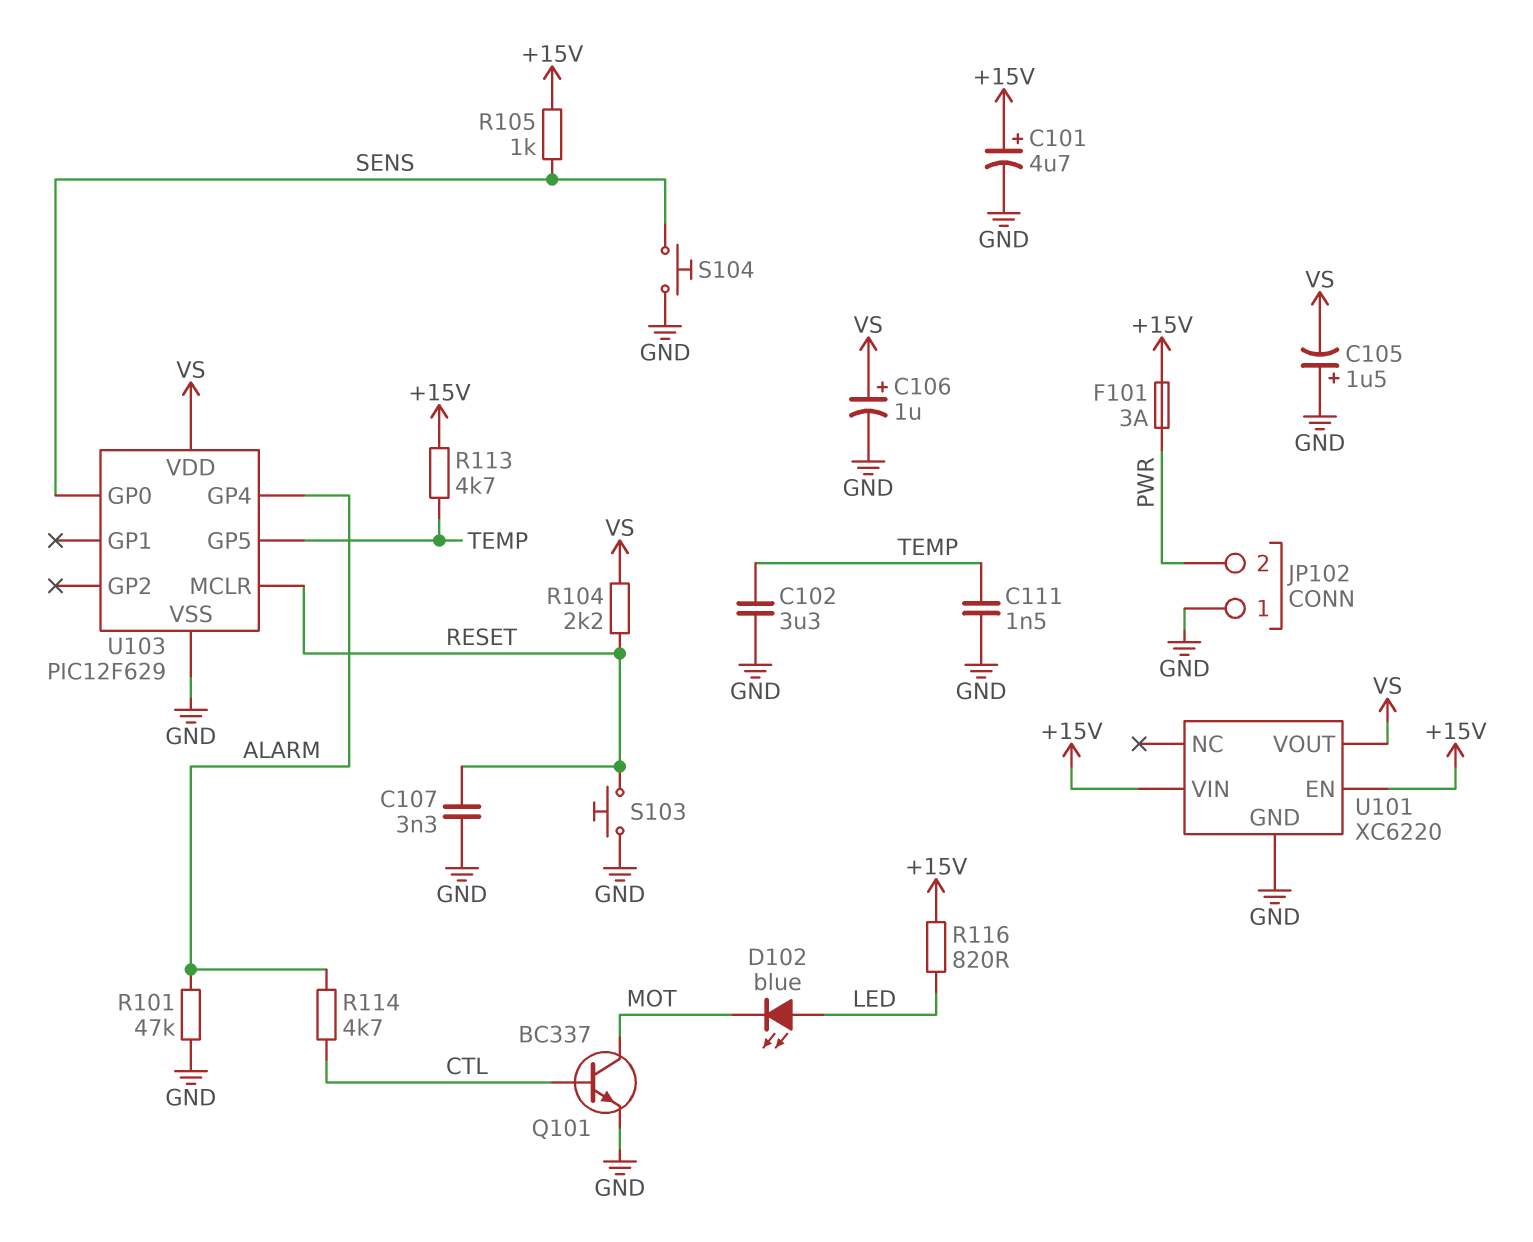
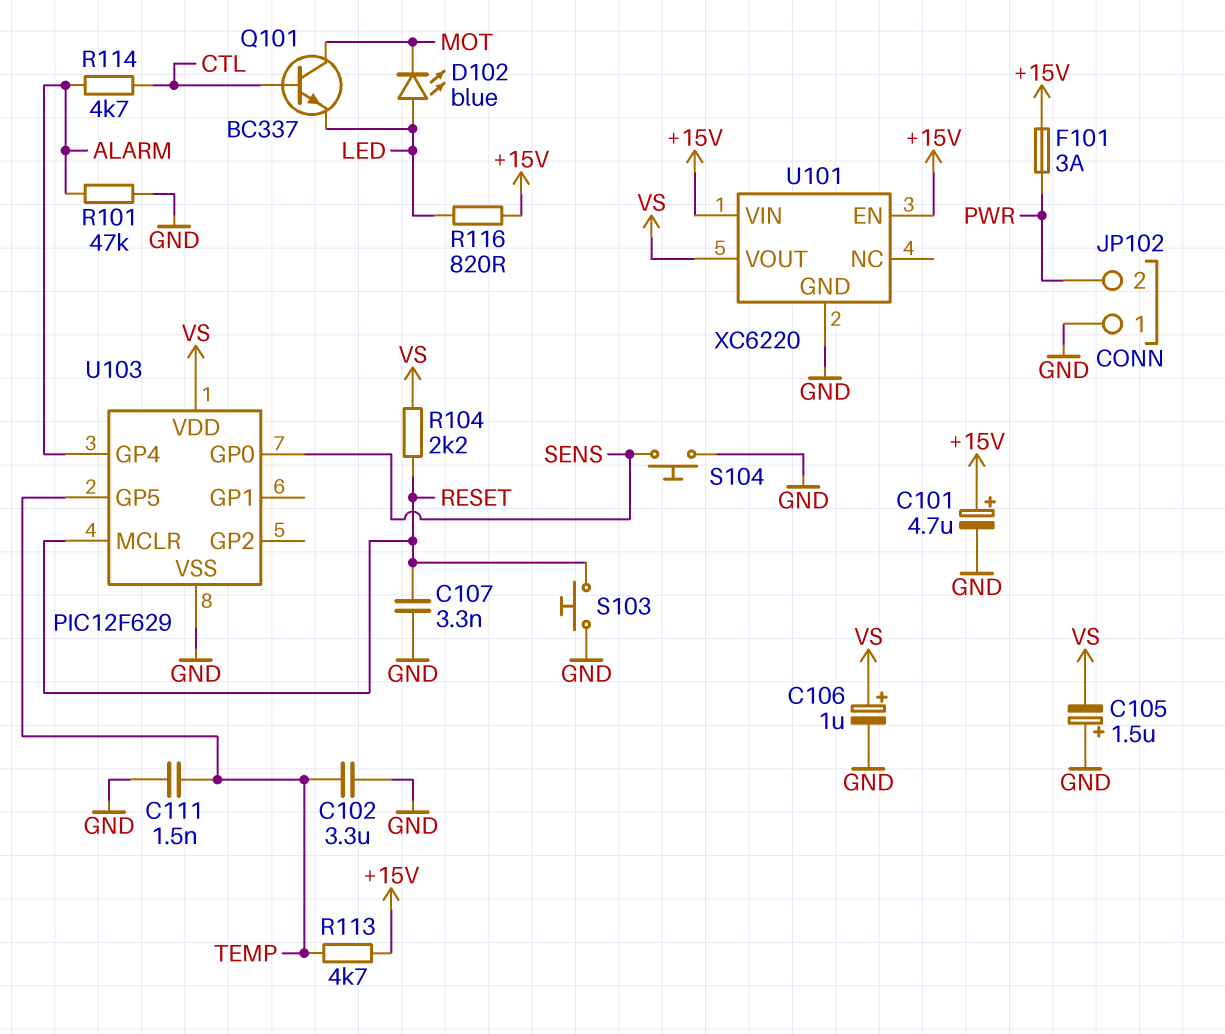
Q101: NPN BC337 (B CTL, C MOT, E GND) -> NPN BC337 (B CTL, C MOT, E LED)
R105: 1k (+15V, SENS) -> none

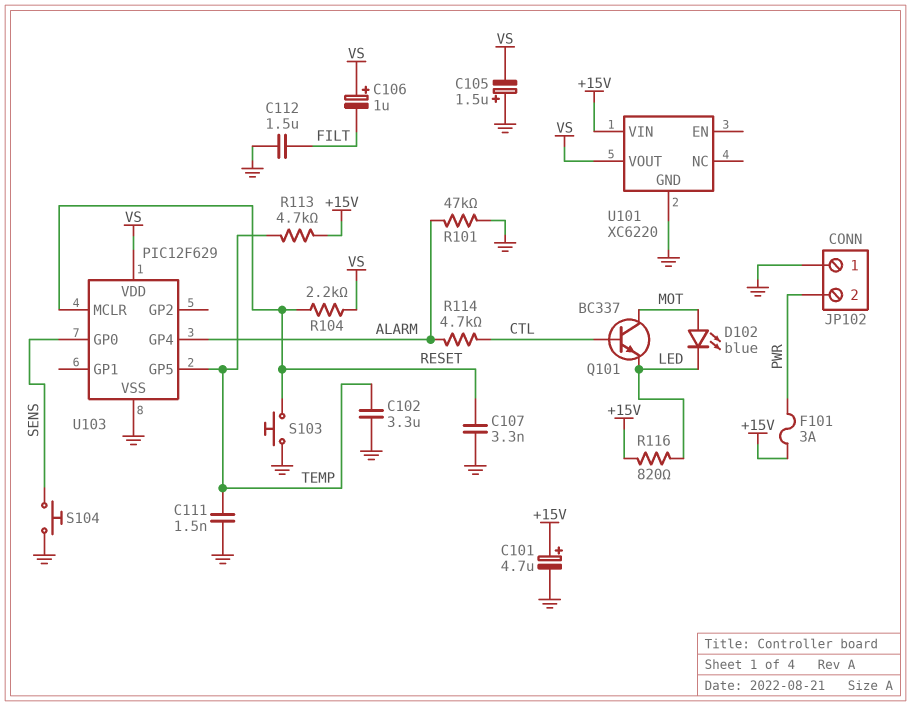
C106: 1uF (plus VS, minus GND) -> 1uF (plus VS, minus FILT)
C112: none -> 1.5uF (FILT, GND)
D102: LED blue (A LED, K MOT) -> LED blue (A MOT, K LED)
U101 pin EN: +15V -> none

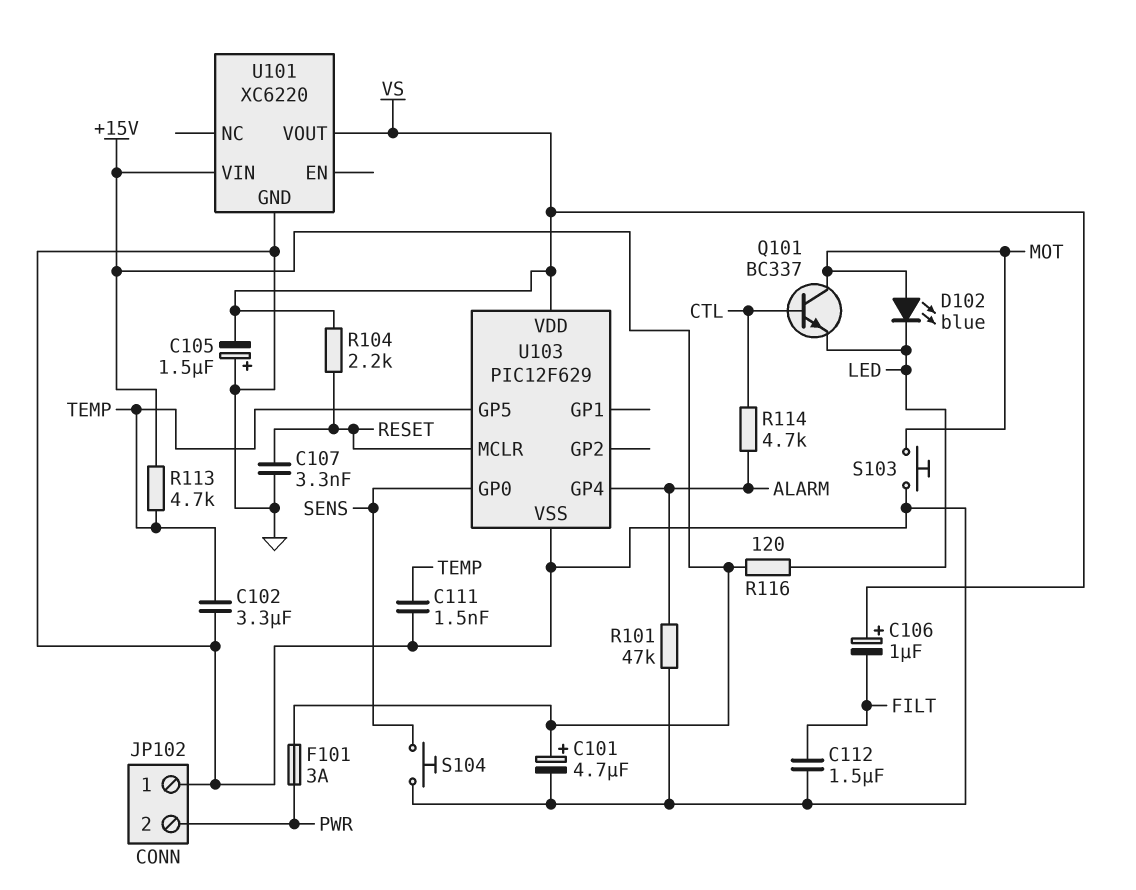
R116: 820 (+15V, LED) -> 120 (+15V, LED)
S103: button (GND, RESET) -> button (GND, MOT)

